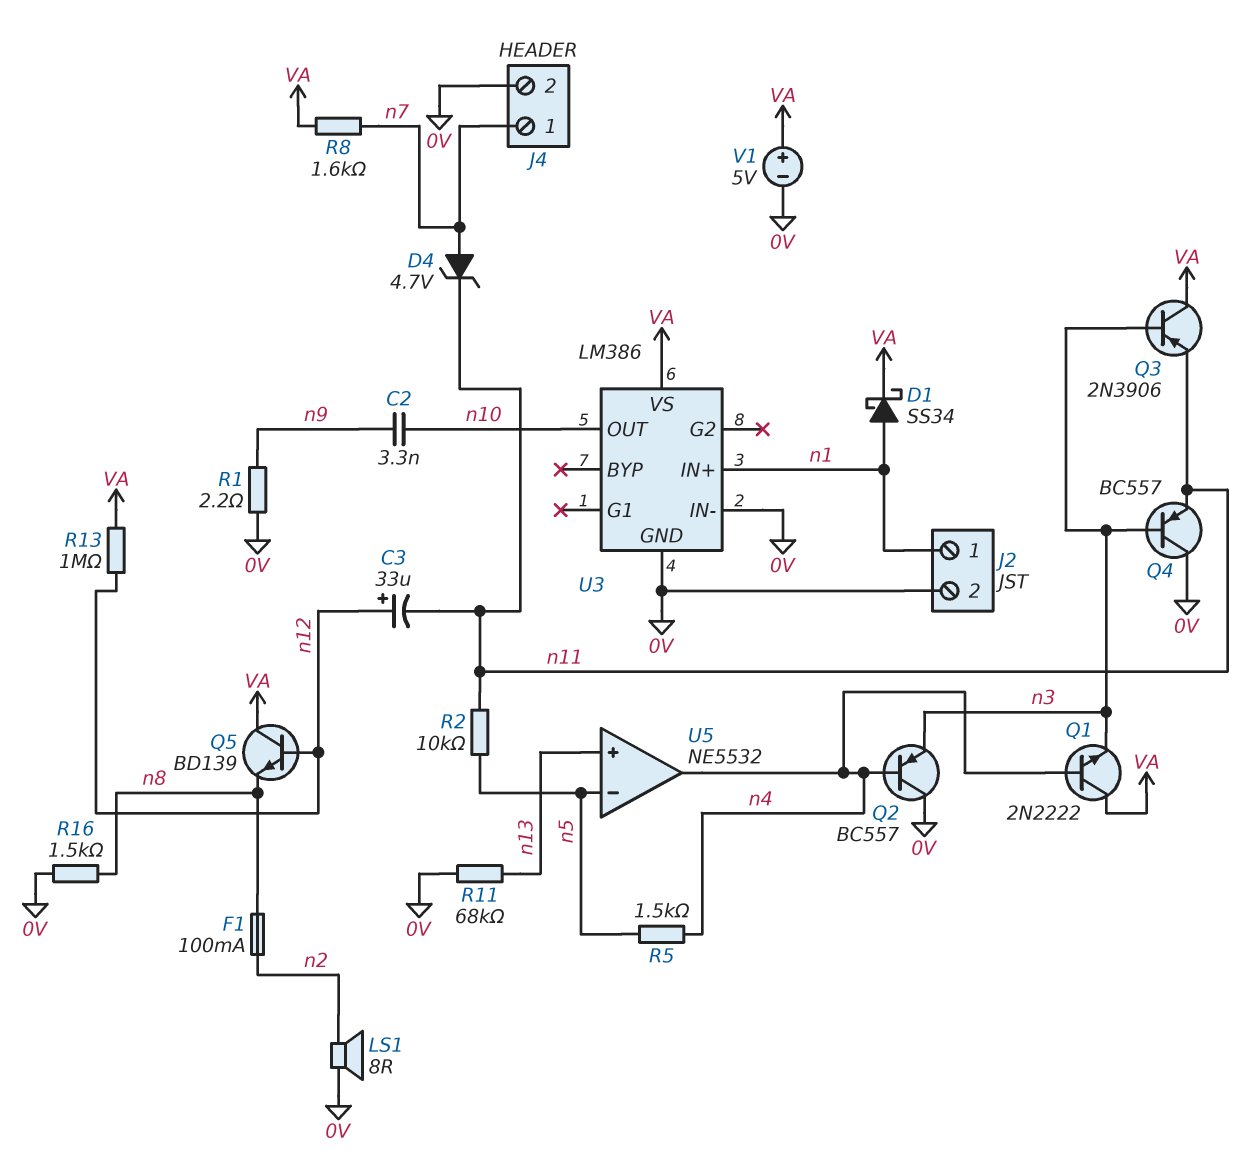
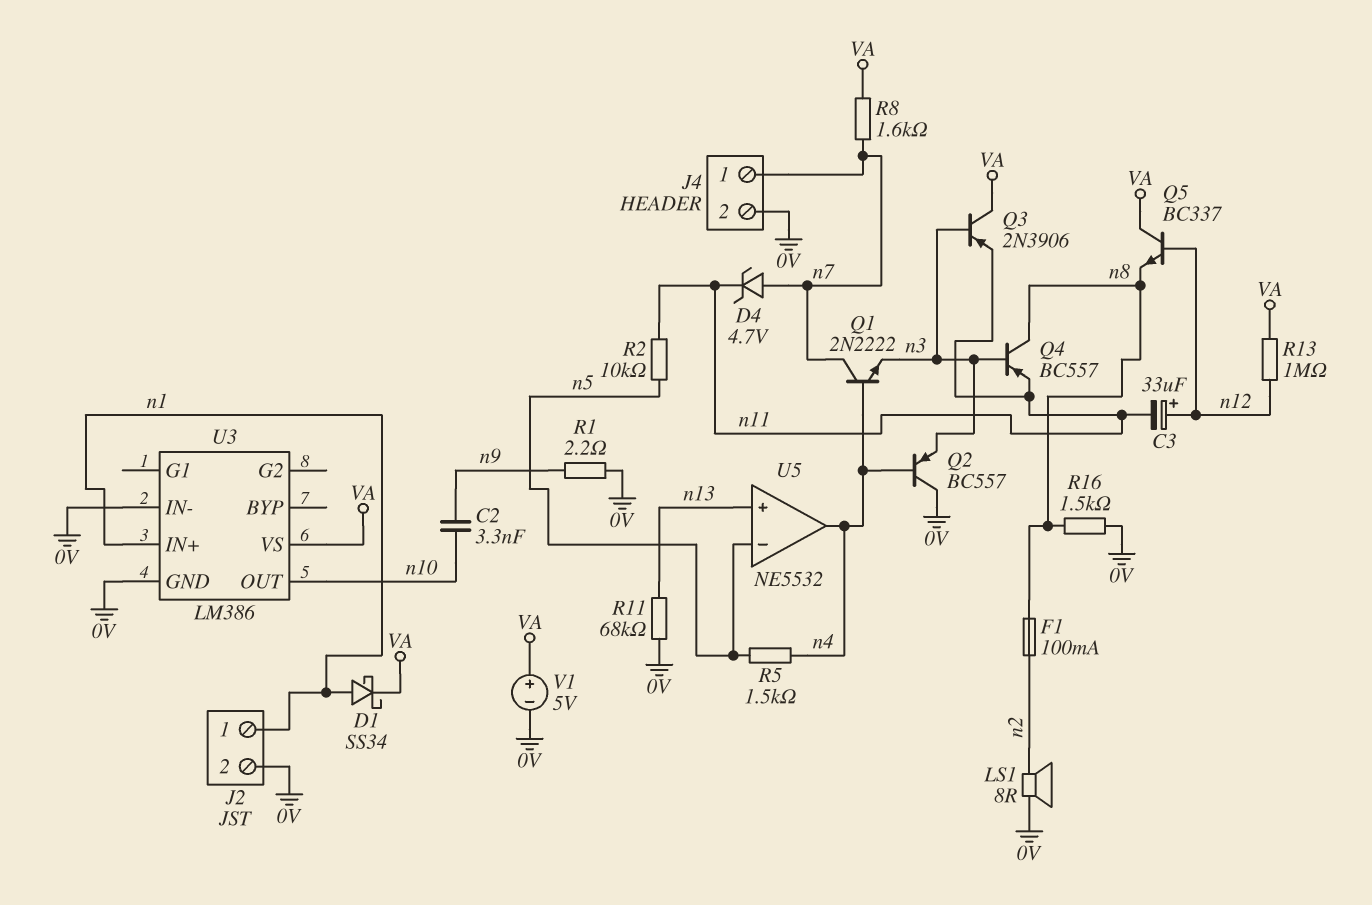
Q1: NPN 2N2222 (B n4, C VA, E n3) -> NPN 2N2222 (B n4, C n7, E n3)
Q4: PNP BC557 (B n3, C 0V, E n11) -> PNP BC557 (B n3, C n8, E n11)
Q5: NPN BD139 (B n12, C VA, E n8) -> NPN BC337 (B n12, C VA, E n8)

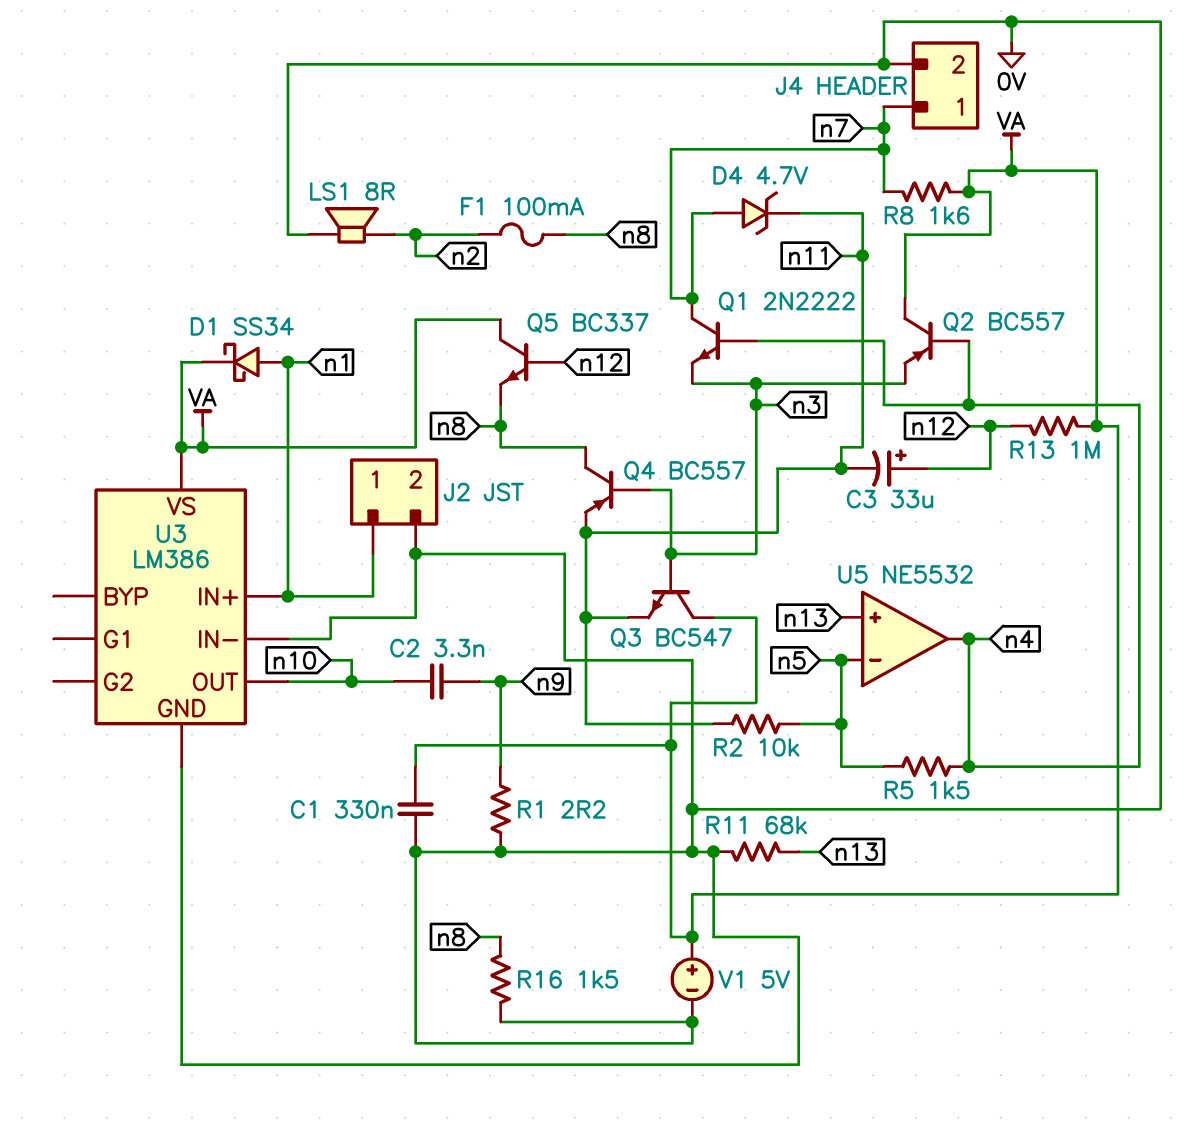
C1: none -> 330nF (0V, VA)
Q2: PNP BC557 (B n4, C 0V, E n3) -> PNP BC557 (B n4, C VA, E n3)
Q3: PNP 2N3906 (B n3, C VA, E n11) -> NPN BC547 (B n3, C VA, E n11)

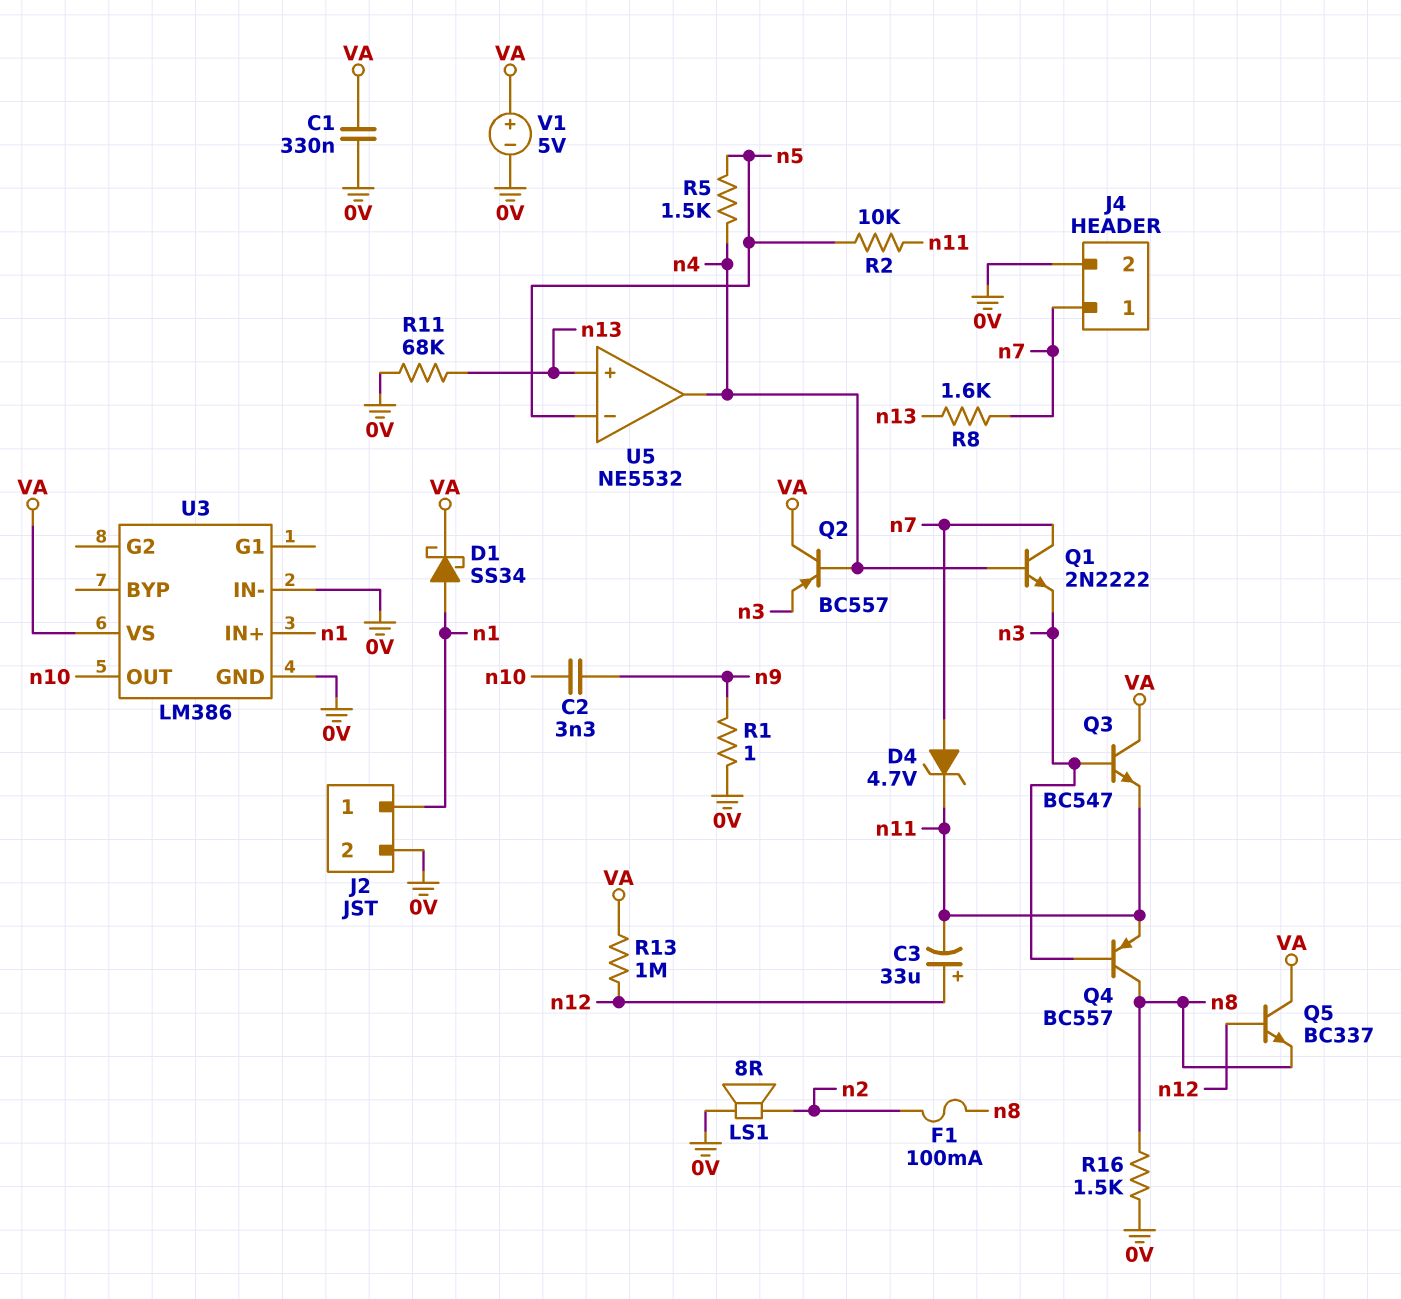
R1: 2.2 (0V, n9) -> 1 (0V, n9)
R8: 1.6k (VA, n7) -> 1.6k (n7, n13)

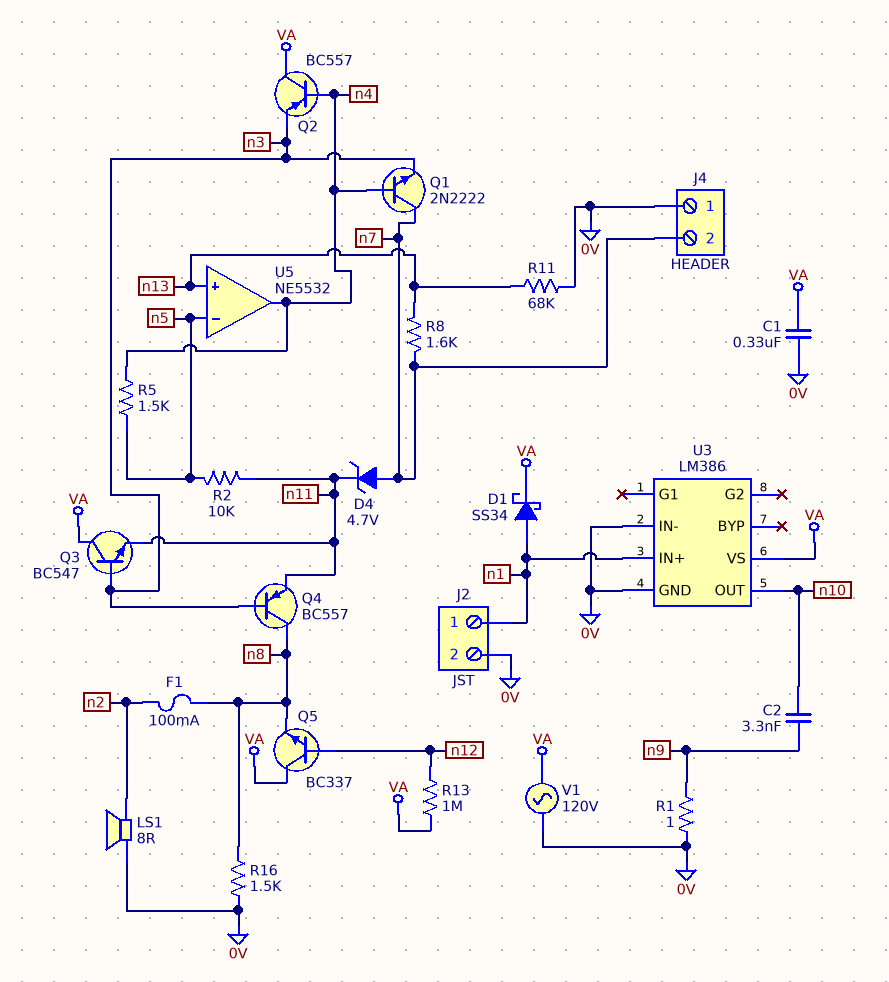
C3: 33uF (plus n12, minus n11) -> none
J4 pin 1: n7 -> 0V
J4 pin 2: 0V -> n7
V1: 5V (plus VA, minus 0V) -> AC 120V (0V, VA)

